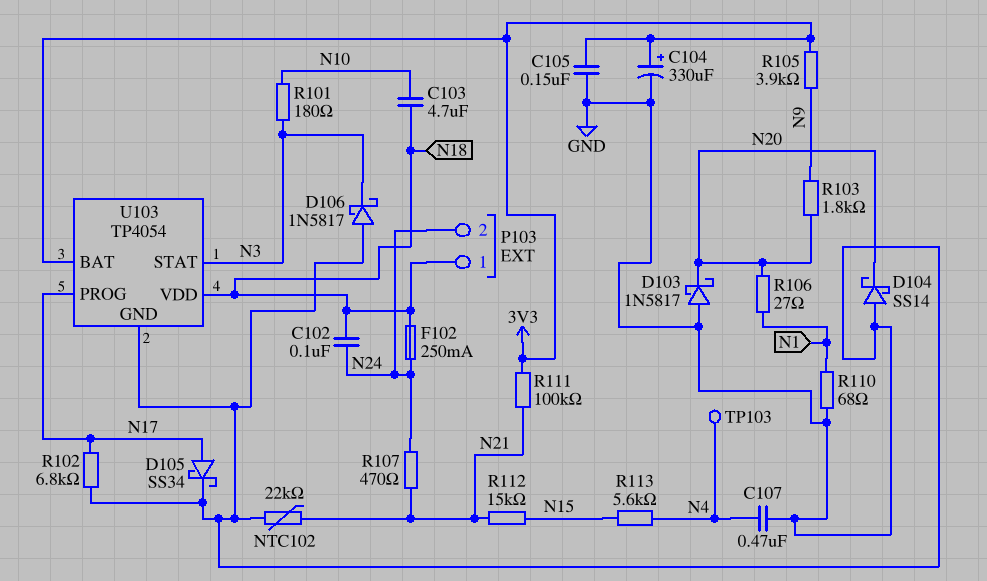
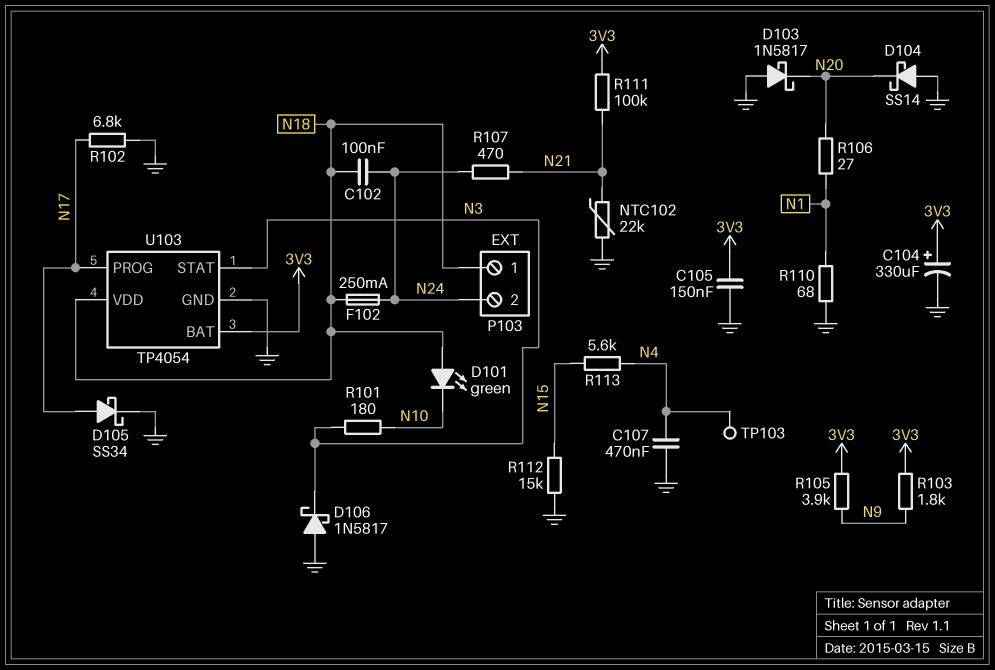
C103: 4.7uF (N10, N18) -> none
D101: none -> LED green (A N18, K N10)
R103: 1.8k (N9, N20) -> 1.8k (3V3, N9)
R112: 15k (N15, N21) -> 15k (GND, N15)

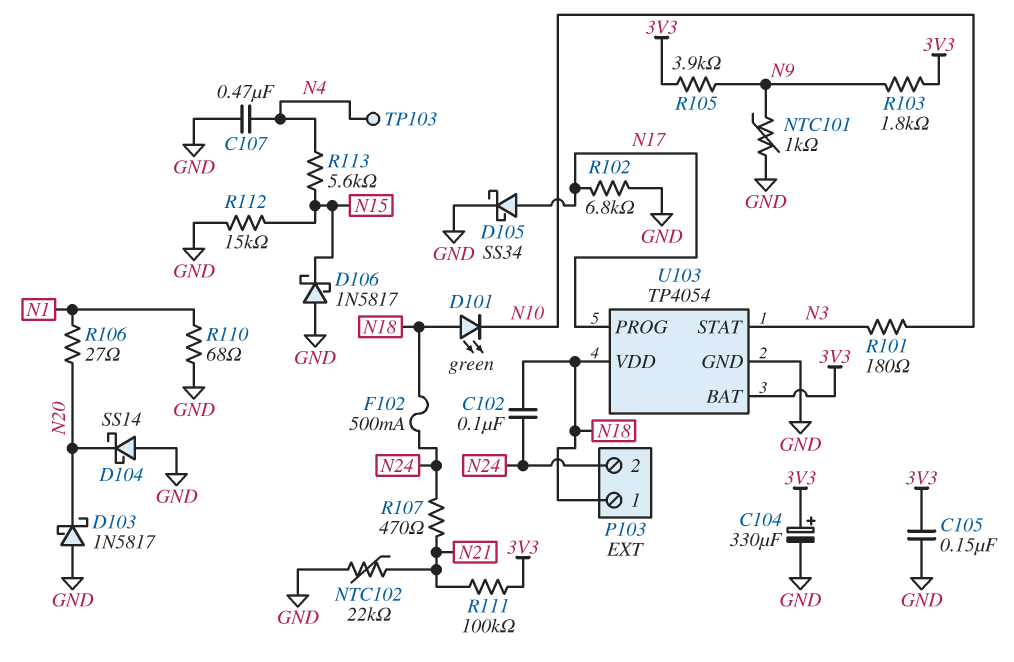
D106: schottky 1N5817 (A GND, K N3) -> schottky 1N5817 (A GND, K N15)
F102: 250mA (N18, N24) -> 500mA (N18, N24)
NTC101: none -> 1k (GND, N9)

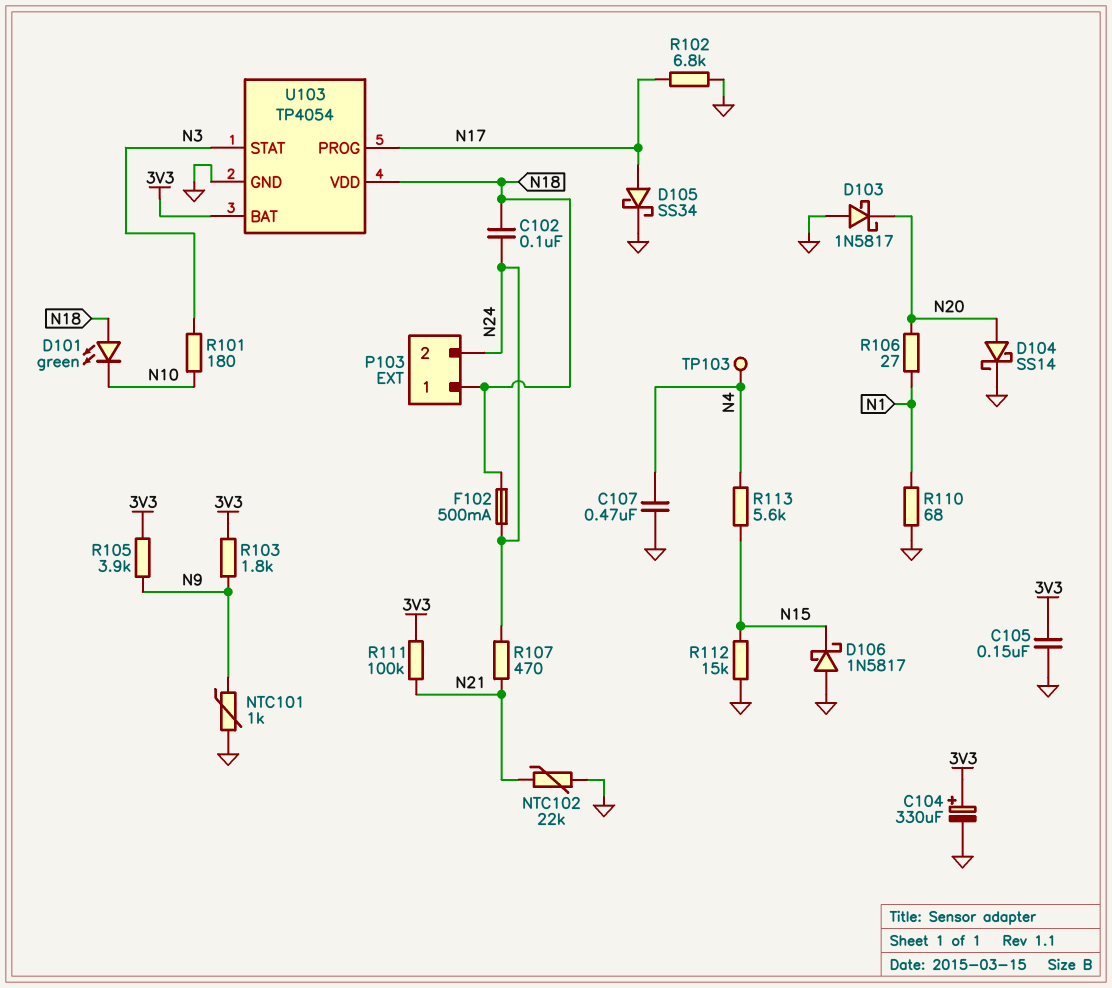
D104: schottky SS14 (A GND, K N20) -> schottky SS14 (A N20, K GND)

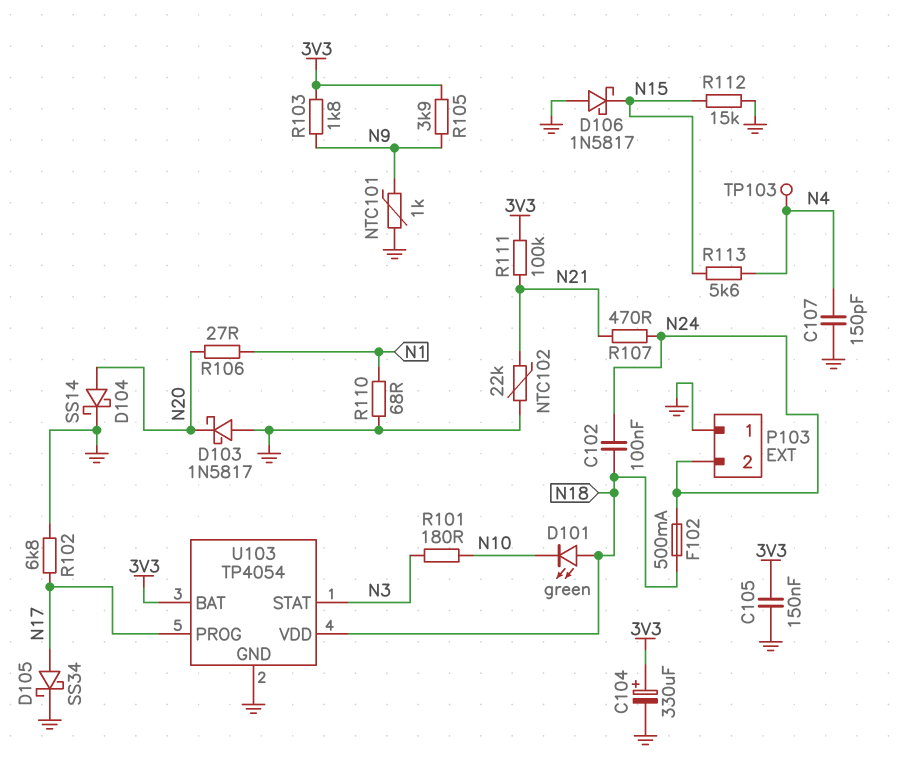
C107: 470nF (GND, N4) -> 150pF (GND, N4)
P103 pin 1: N18 -> GND

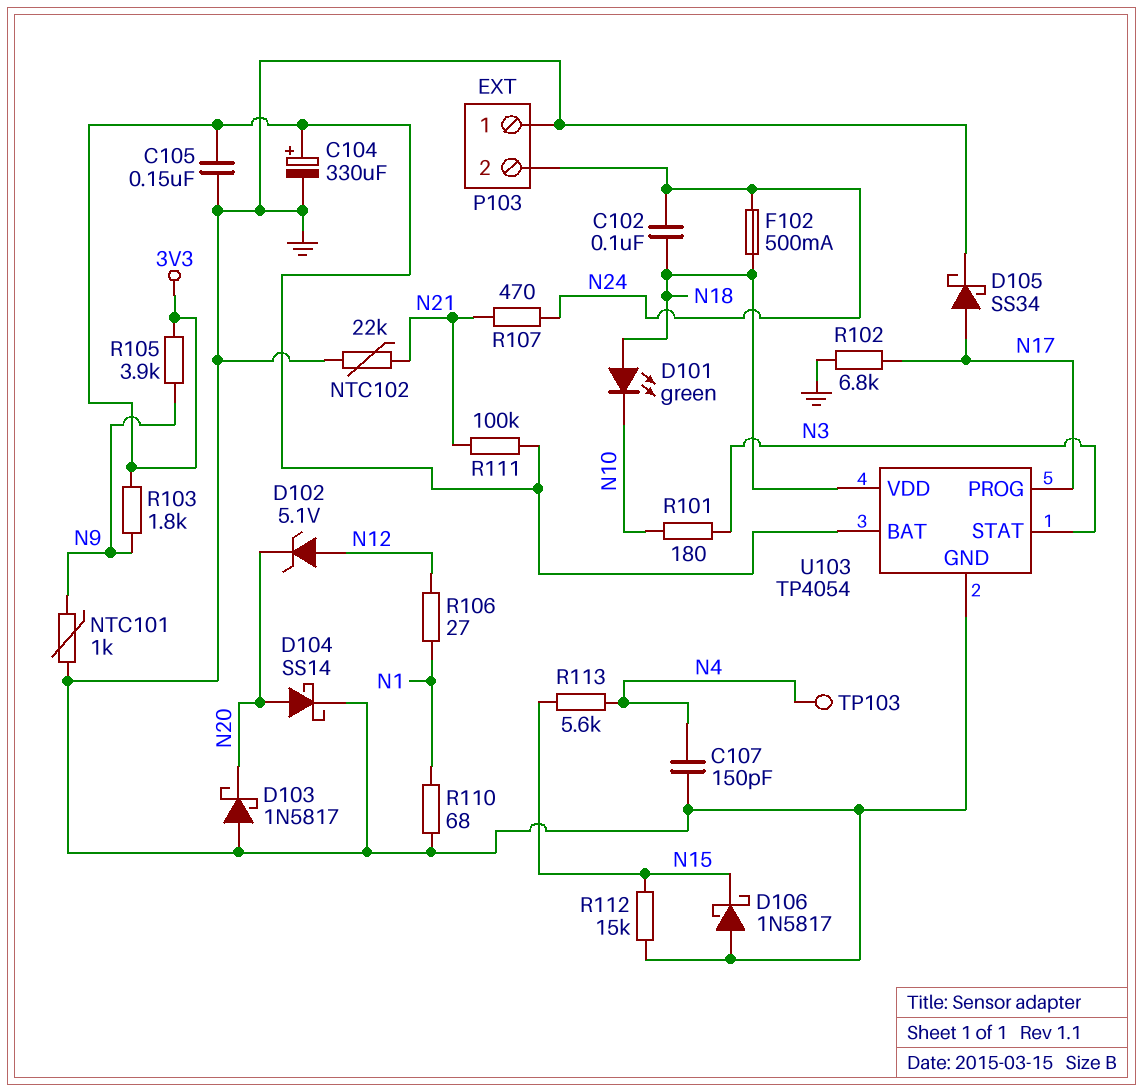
D102: none -> zener 5.1V (A N12, K N20)
R106: 27 (N1, N20) -> 27 (N1, N12)

